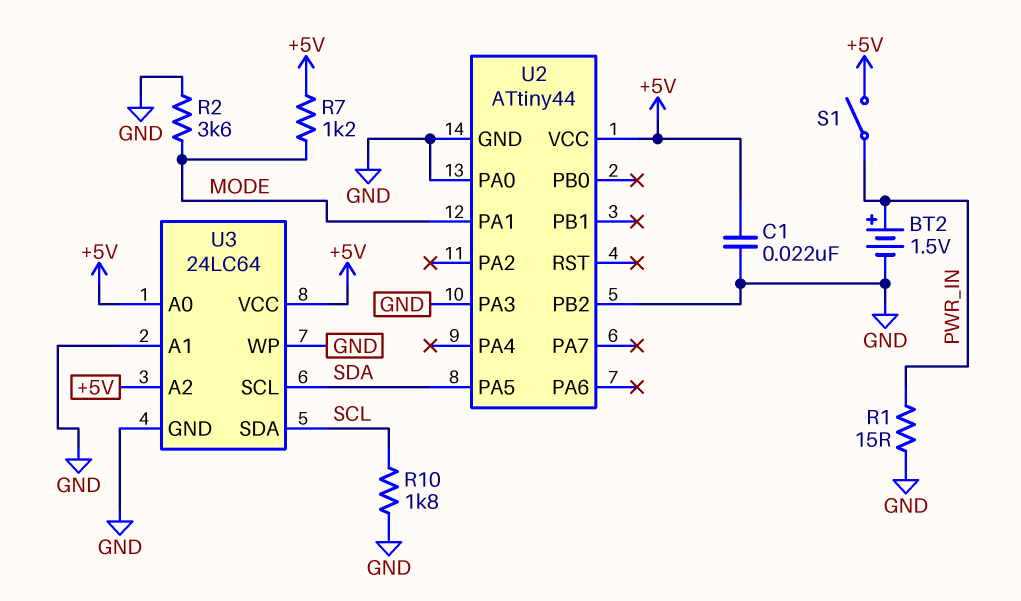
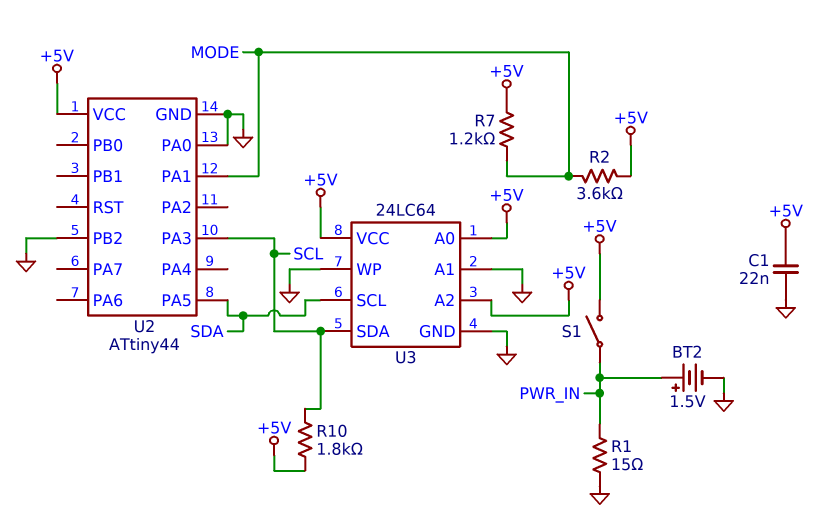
R2: 3.6k (GND, MODE) -> 3.6k (+5V, MODE)
R10: 1.8k (GND, SCL) -> 1.8k (+5V, SCL)
U2 pin PA3: GND -> SCL

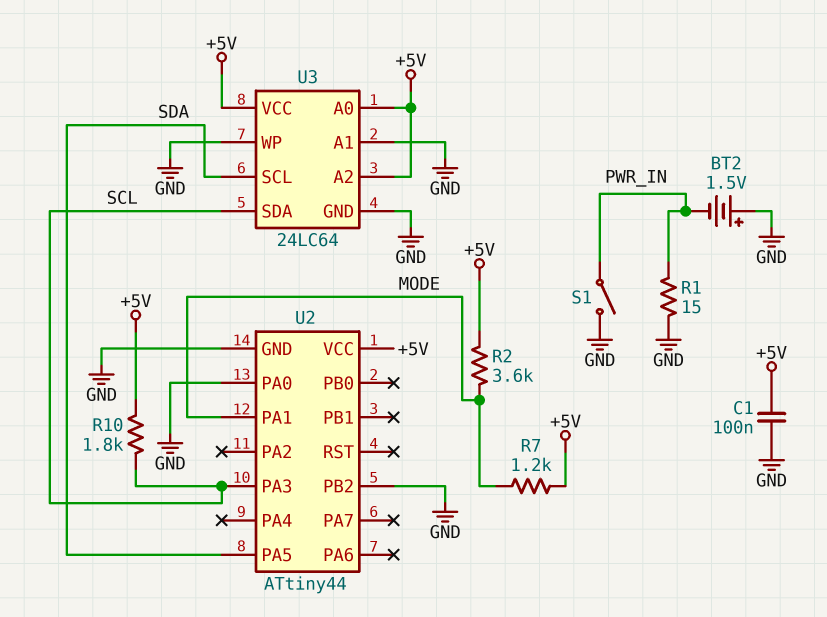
BT2: 1.5V (plus PWR_IN, minus GND) -> 1.5V (plus GND, minus PWR_IN)
C1: 22nF (+5V, GND) -> 100nF (+5V, GND)
S1: switch (+5V, PWR_IN) -> switch (GND, PWR_IN)

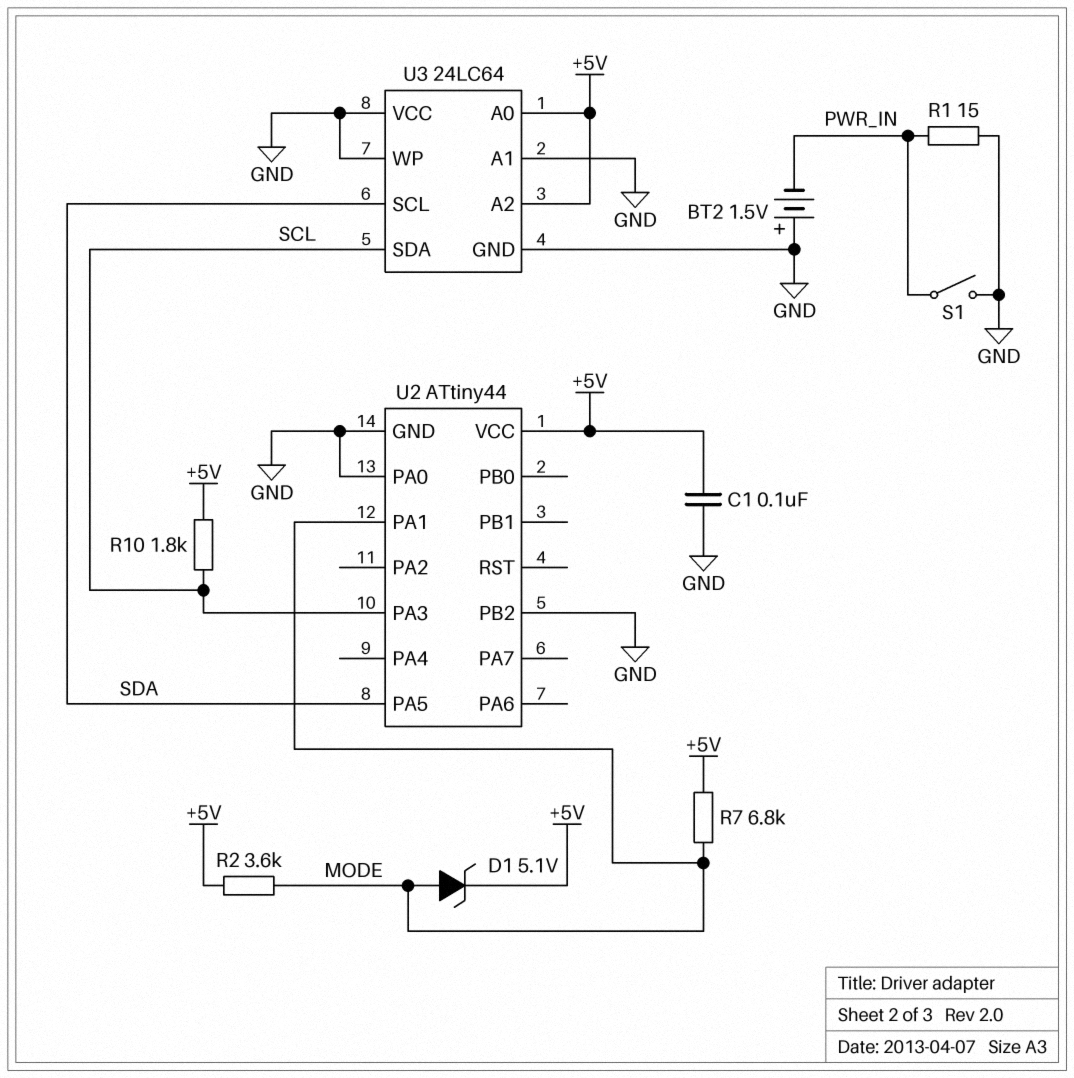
D1: none -> zener 5.1V (A MODE, K +5V)
R7: 1.2k (+5V, MODE) -> 6.8k (+5V, MODE)
U3 pin VCC: +5V -> GND

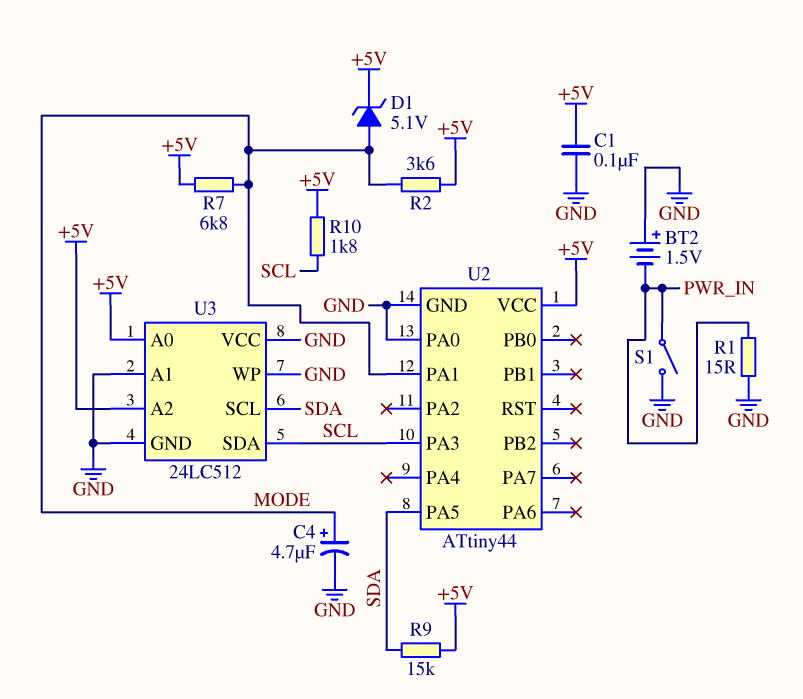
C4: none -> 4.7uF (plus MODE, minus GND)
R9: none -> 15k (+5V, SDA)
U2 pin PB2: GND -> none
U3: 24LC64 -> 24LC512

